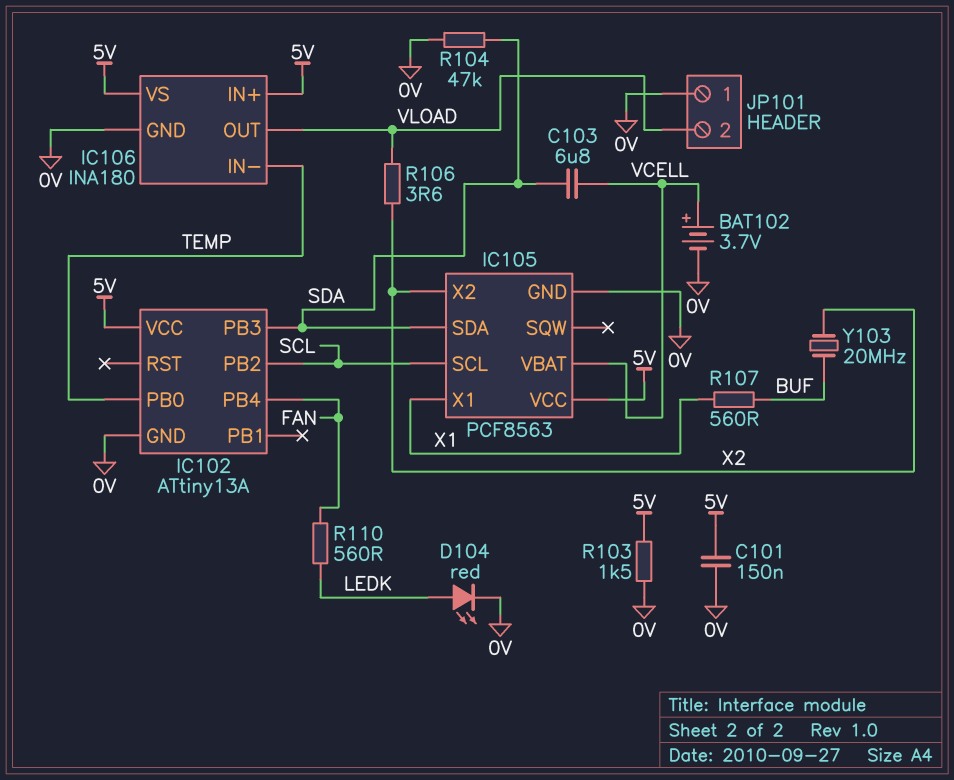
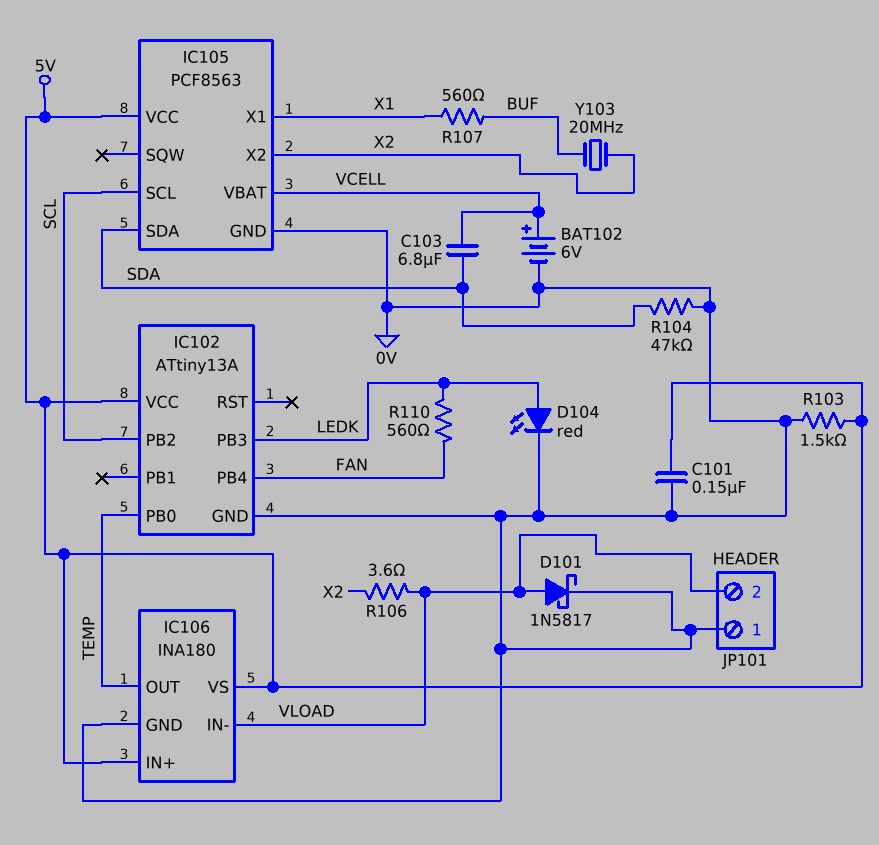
BAT102: 3.7V (plus VCELL, minus 0V) -> 6V (plus VCELL, minus 0V)
D101: none -> schottky 1N5817 (A VLOAD, K 0V)
IC102 pin PB3: SDA -> LEDK
IC106 pin IN-: TEMP -> VLOAD
IC106 pin OUT: VLOAD -> TEMP

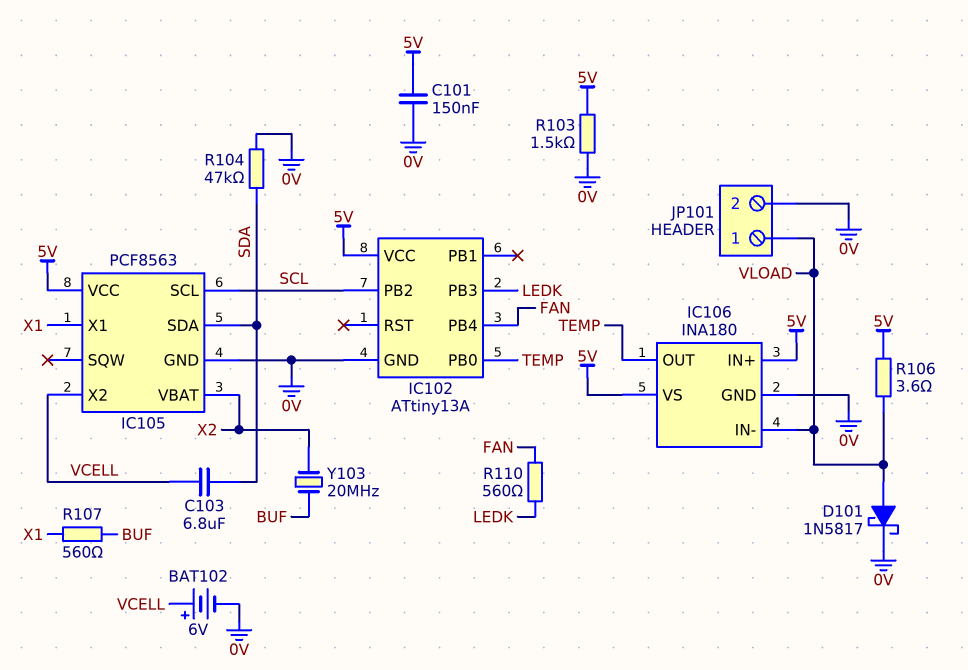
D104: LED red (A LEDK, K 0V) -> none
IC105 pin VBAT: VCELL -> X2
IC105 pin X2: X2 -> VCELL
JP101 pin 1: 0V -> VLOAD
JP101 pin 2: VLOAD -> 0V
R106: 3.6 (VLOAD, X2) -> 3.6 (5V, VLOAD)

